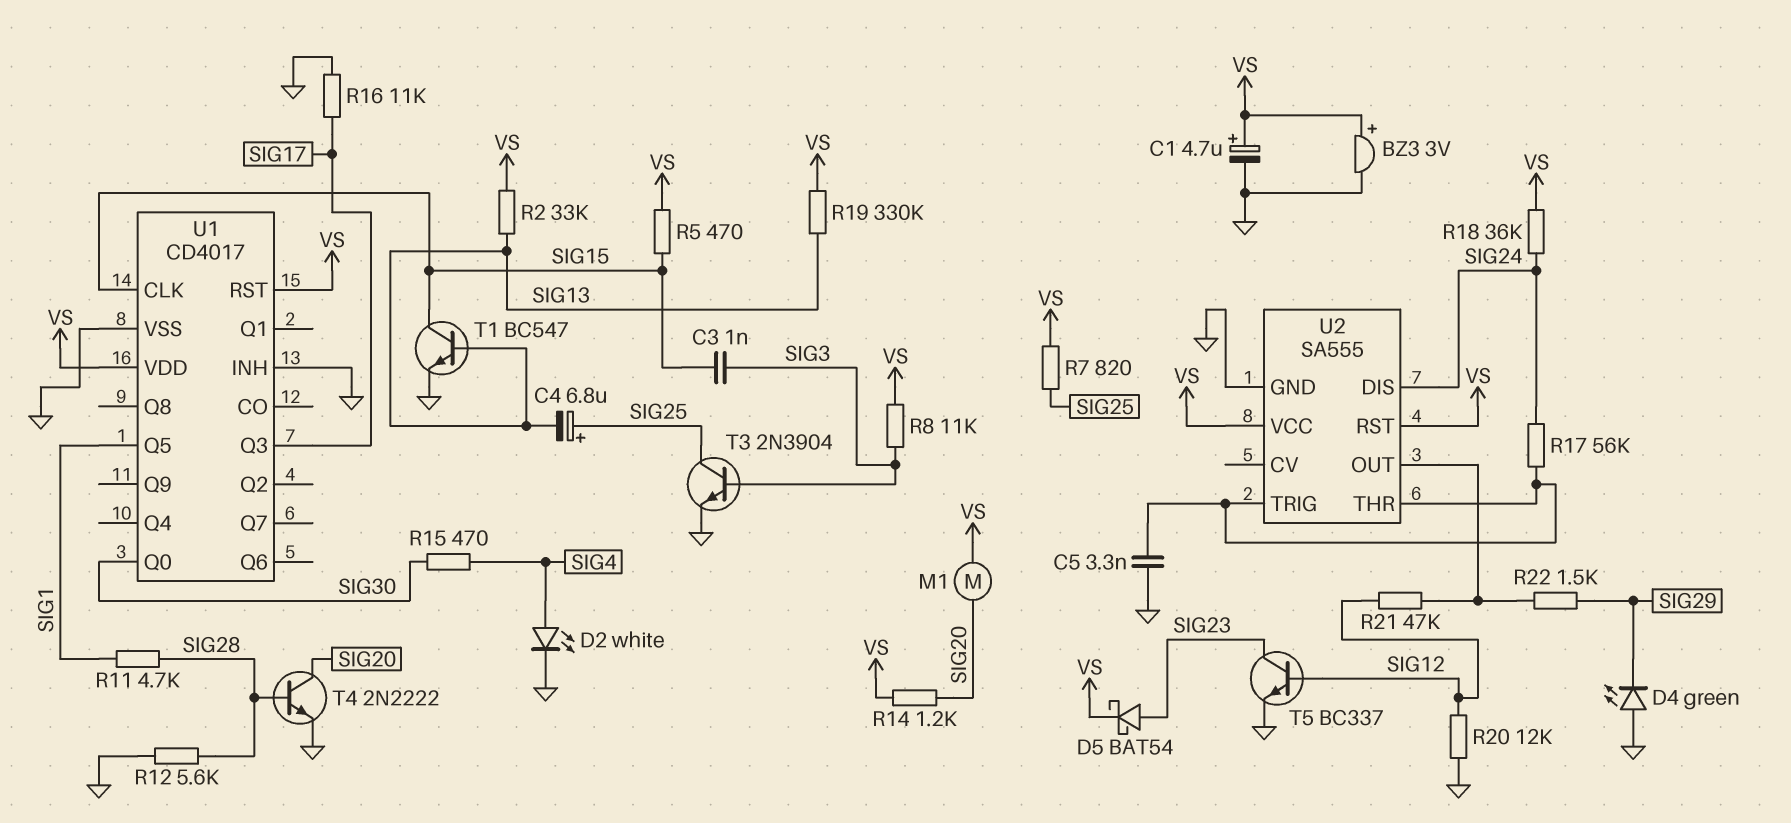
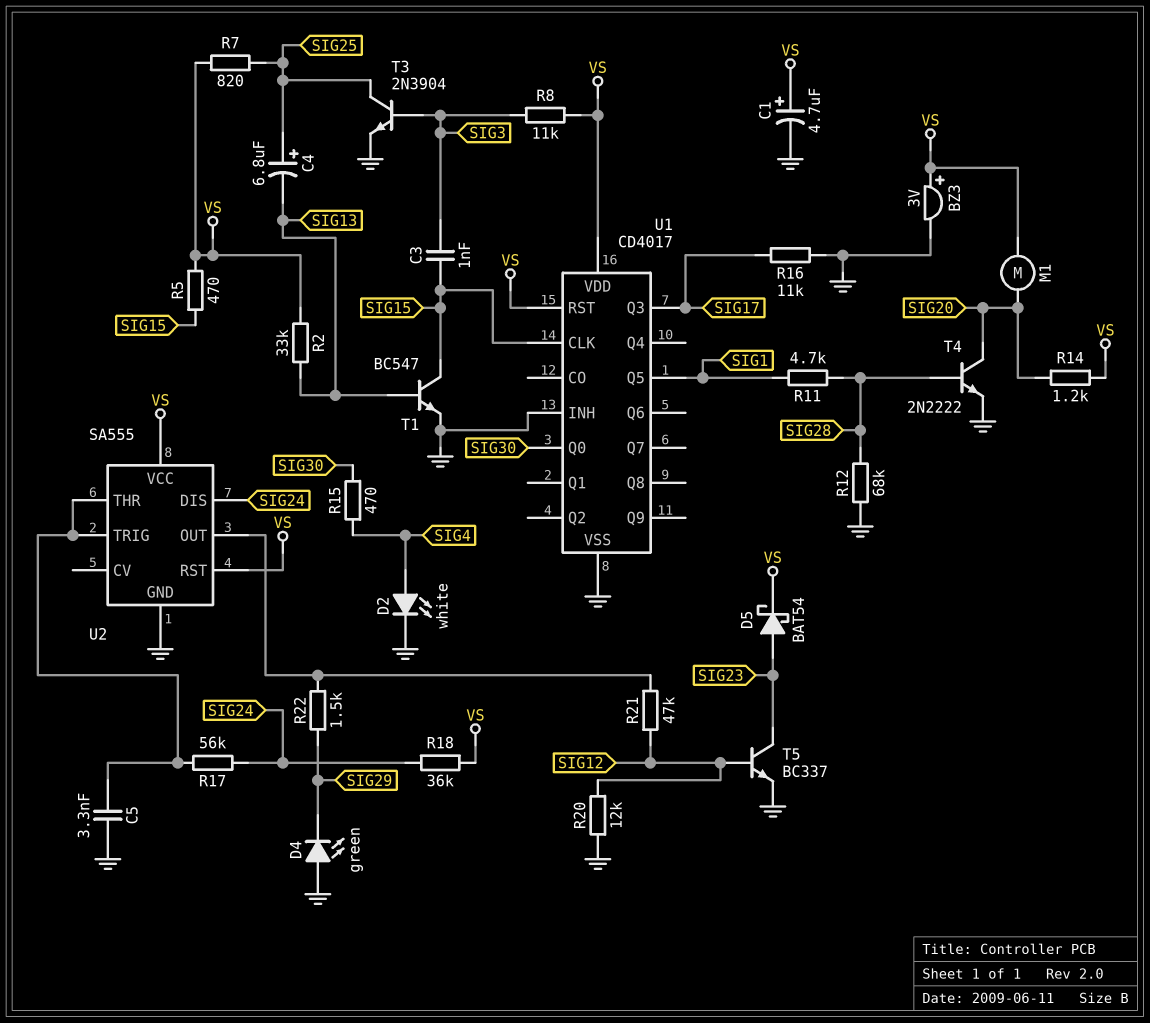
R12: 5.6k (GND, SIG28) -> 68k (GND, SIG28)
R19: 330k (SIG13, VS) -> none

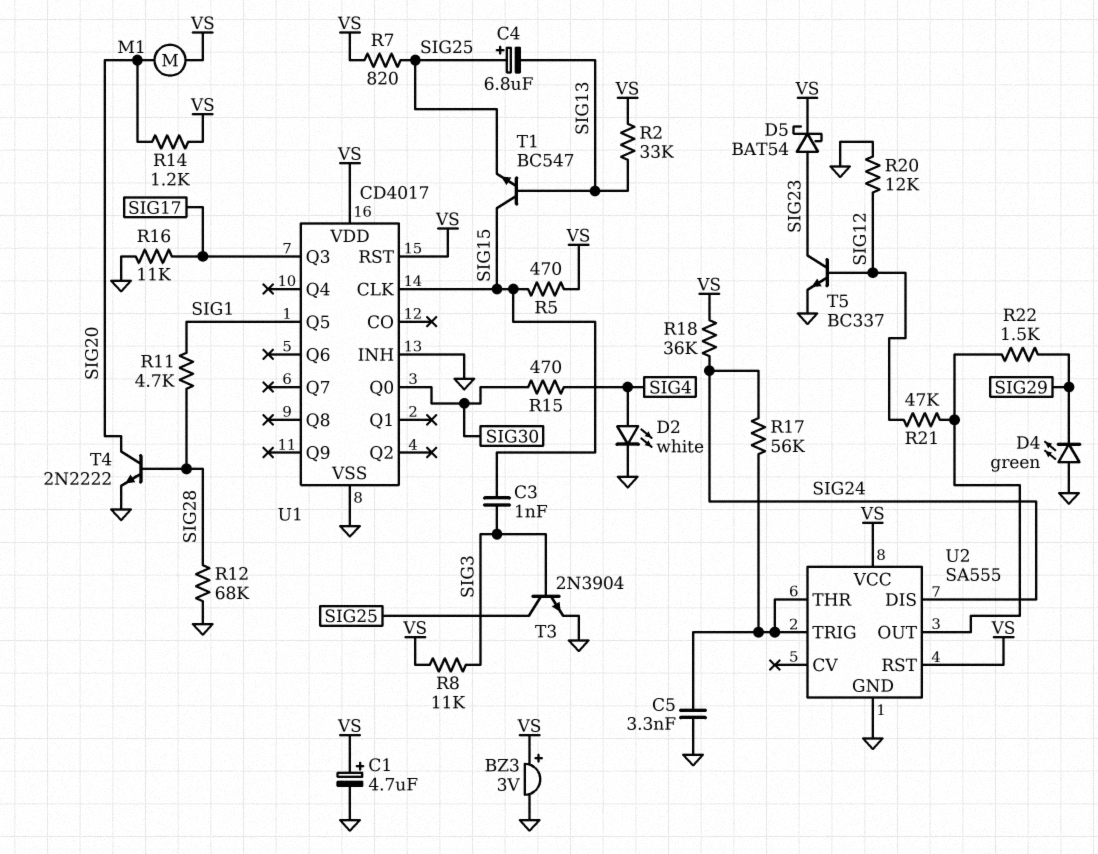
T1: NPN BC547 (B SIG13, C SIG15, E GND) -> NPN BC547 (B SIG13, C SIG15, E SIG25)

